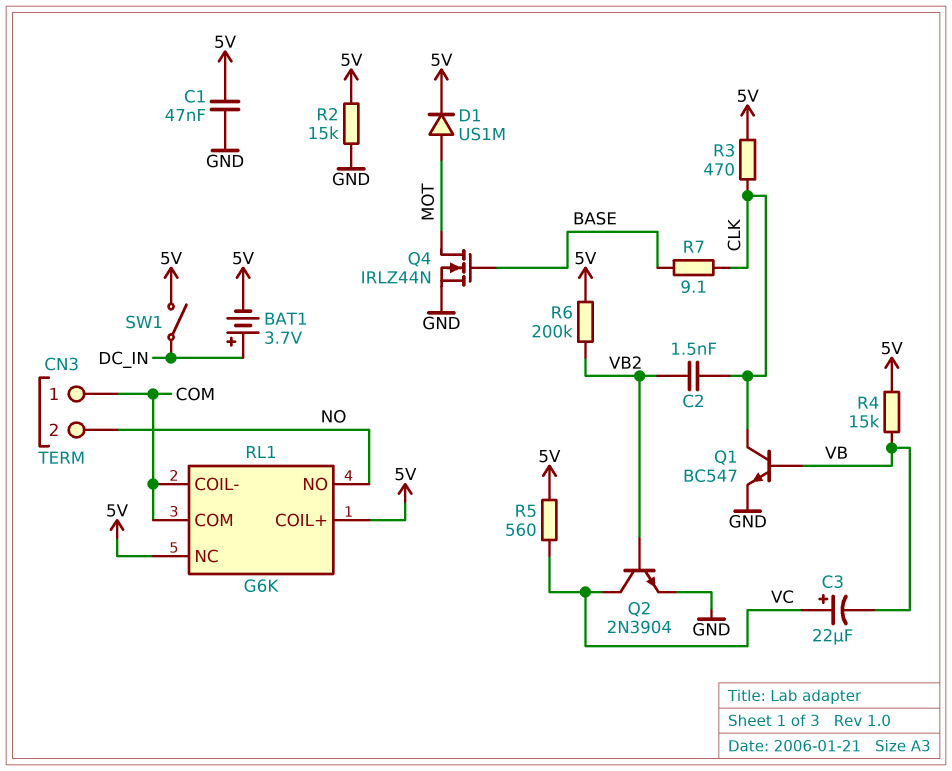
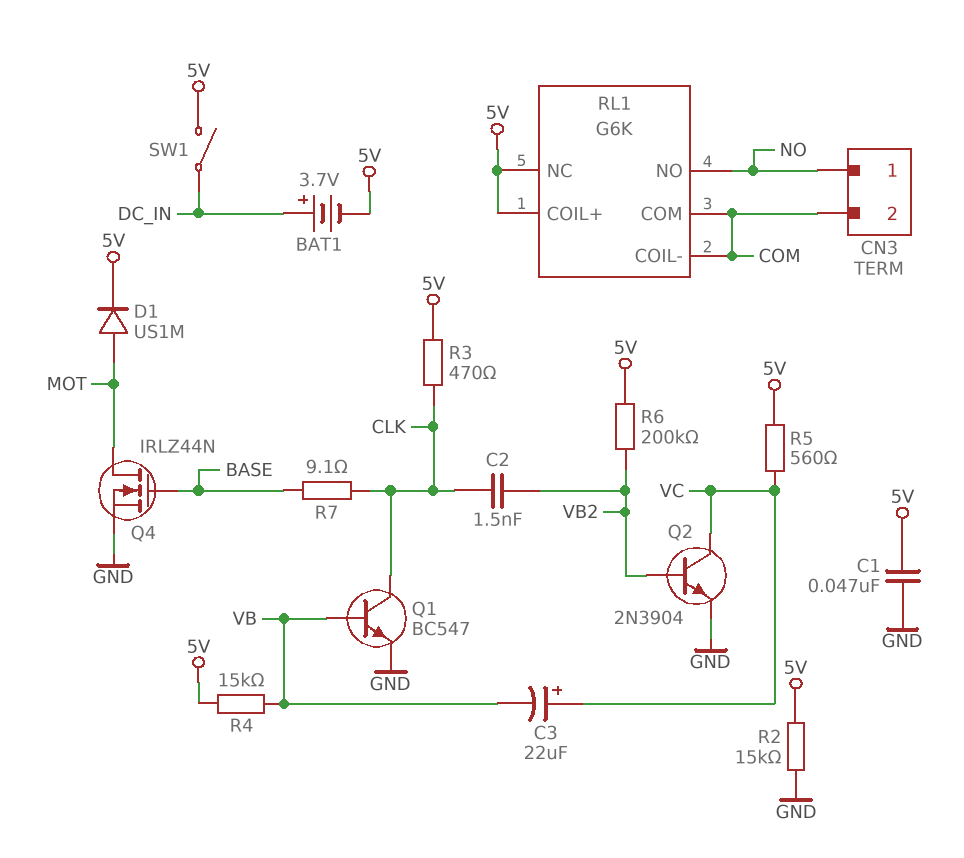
CN3 pin 1: COM -> NO
CN3 pin 2: NO -> COM

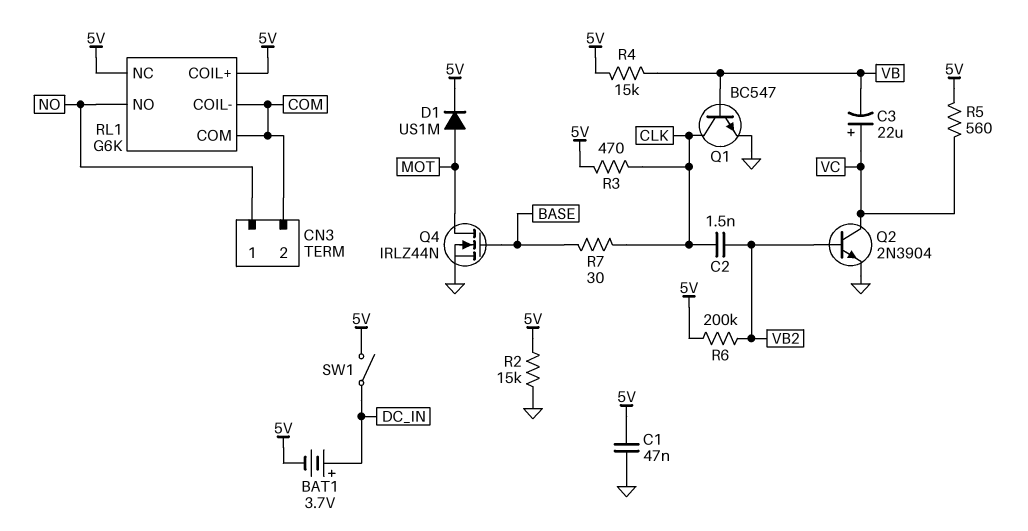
R7: 9.1 (BASE, CLK) -> 30 (BASE, CLK)

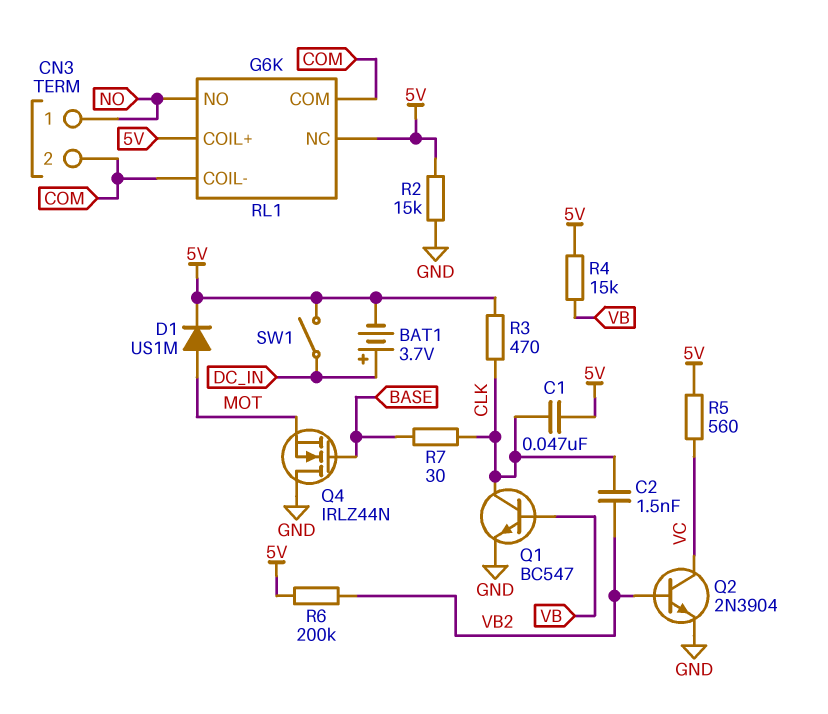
C1: 47nF (5V, GND) -> 47nF (5V, CLK)
C3: 22uF (plus VC, minus VB) -> none
Q4: NMOS IRLZ44N (G BASE, D MOT, S GND) -> NMOS IRLZ44N (G BASE, D GND, S MOT)

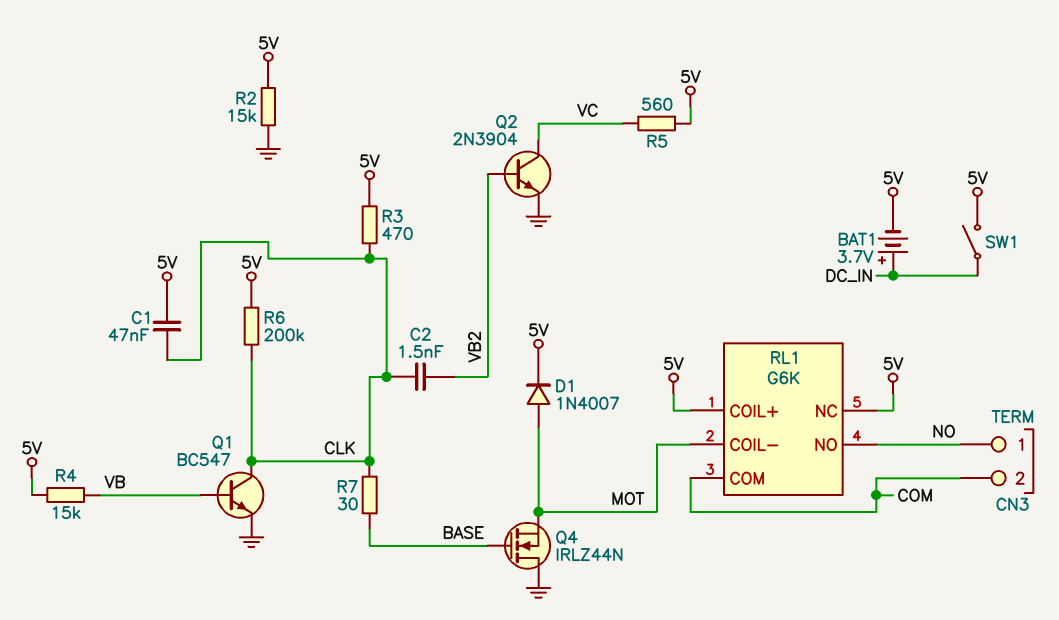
D1: diode US1M (A MOT, K 5V) -> diode 1N4007 (A MOT, K 5V)
R6: 200k (5V, VB2) -> 200k (5V, CLK)
RL1 pin COIL-: COM -> MOT

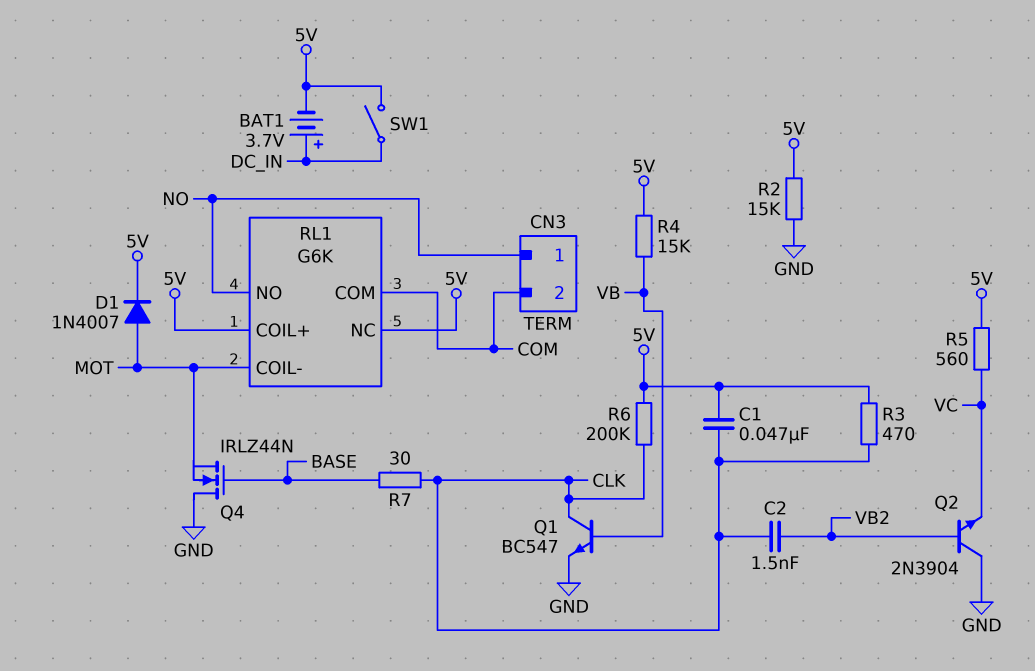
Q2: NPN 2N3904 (B VB2, C VC, E GND) -> NPN 2N3904 (B VB2, C GND, E VC)

